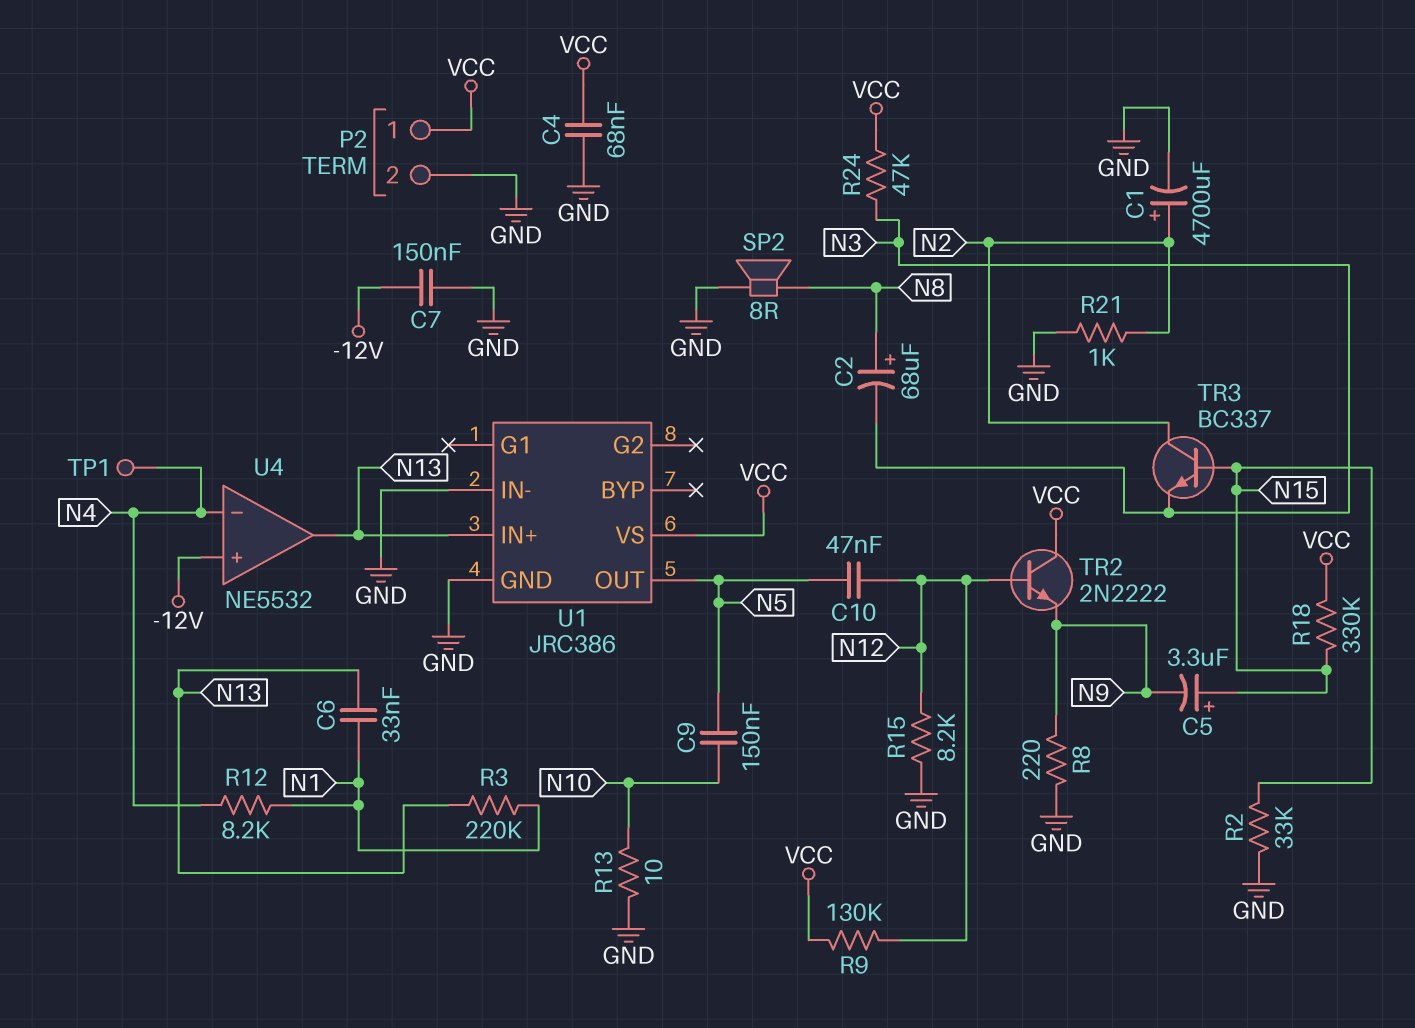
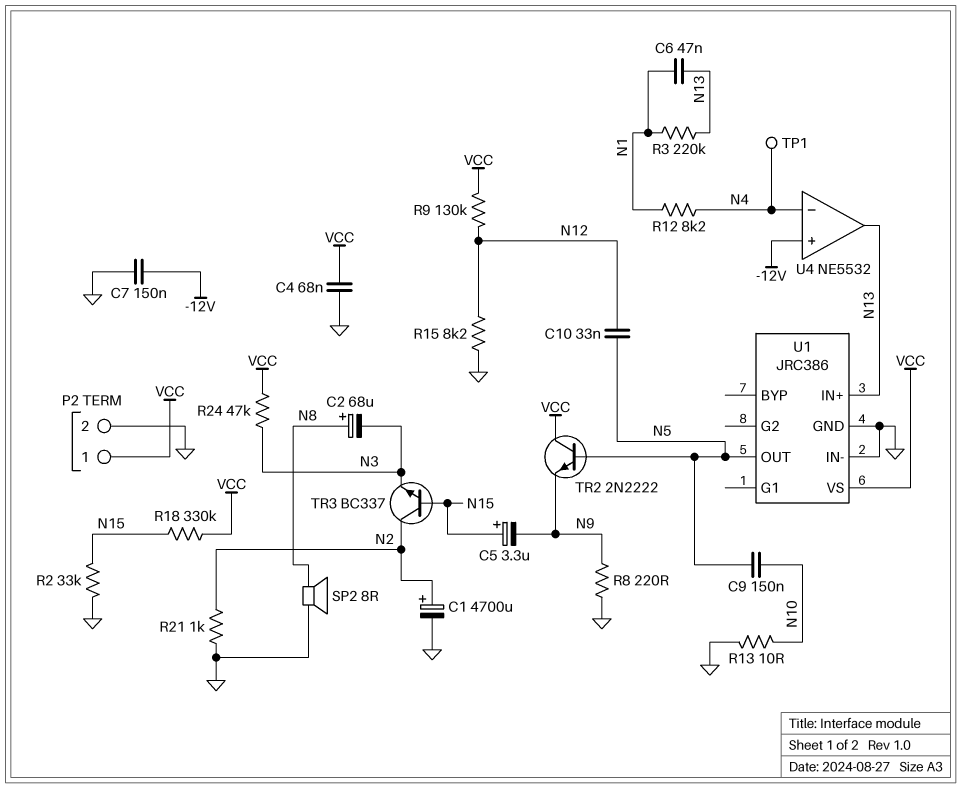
C6: 33nF (N1, N13) -> 47nF (N1, N13)
C10: 47nF (N5, N12) -> 33nF (N5, N12)
TR2: NPN 2N2222 (B N12, C VCC, E N9) -> NPN 2N2222 (B N5, C VCC, E N9)

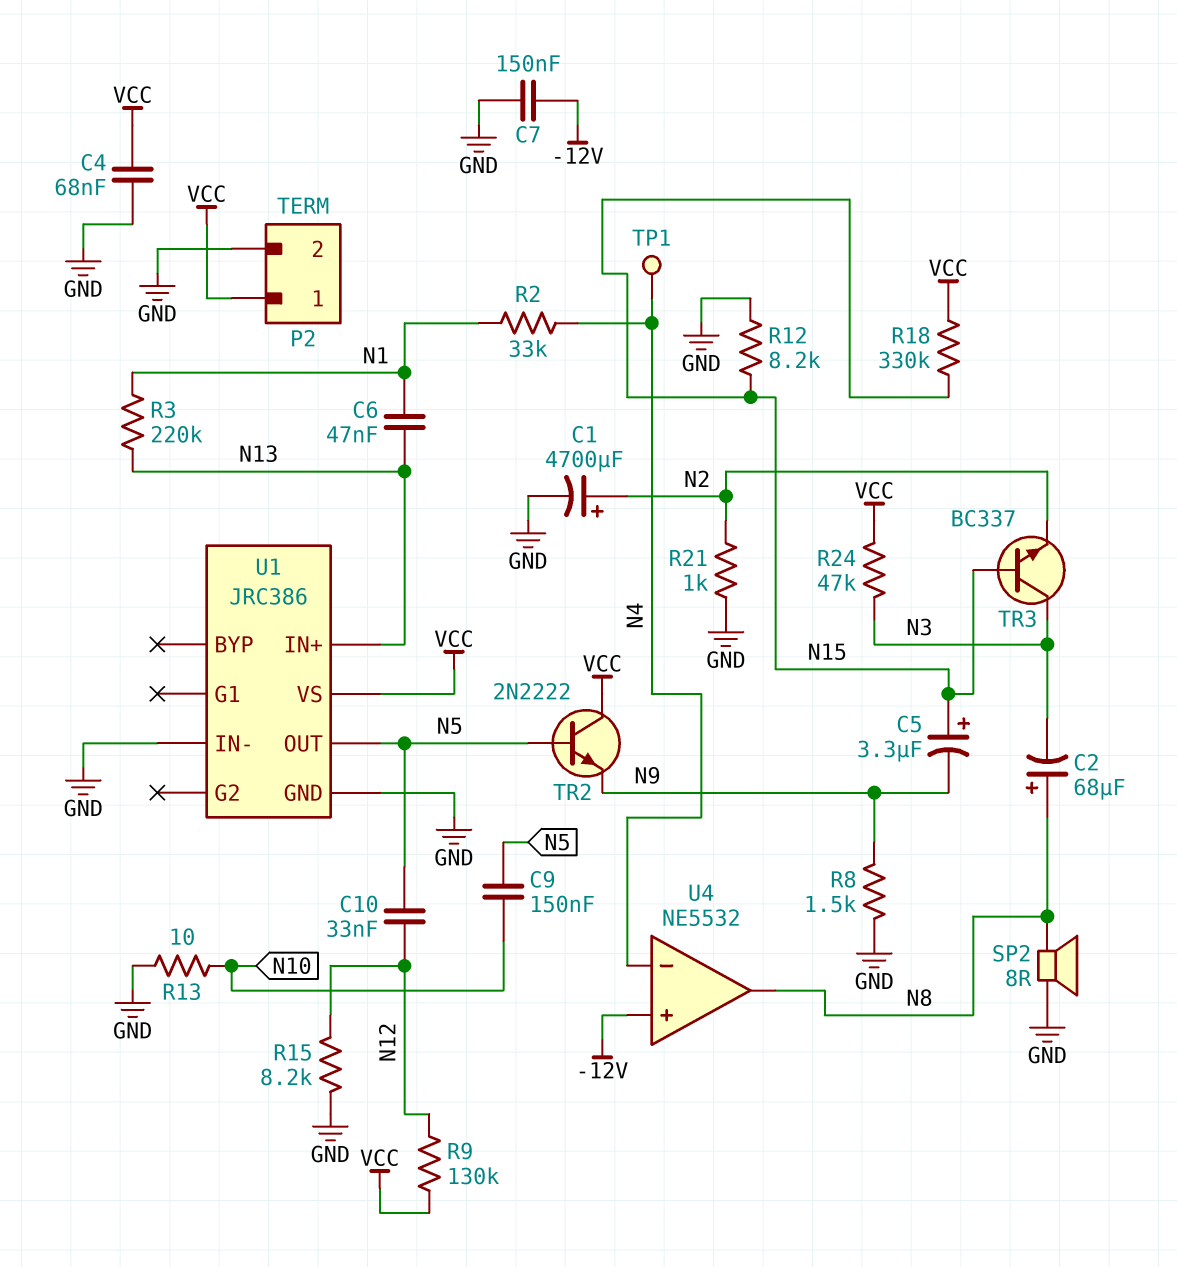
R2: 33k (GND, N15) -> 33k (N1, N4)
R8: 220 (GND, N9) -> 1.5k (GND, N9)
R12: 8.2k (N1, N4) -> 8.2k (GND, N15)
TR3: NPN BC337 (B N15, C N2, E N3) -> NPN BC337 (B N15, C N3, E N2)
U4 pin out: N13 -> N8

